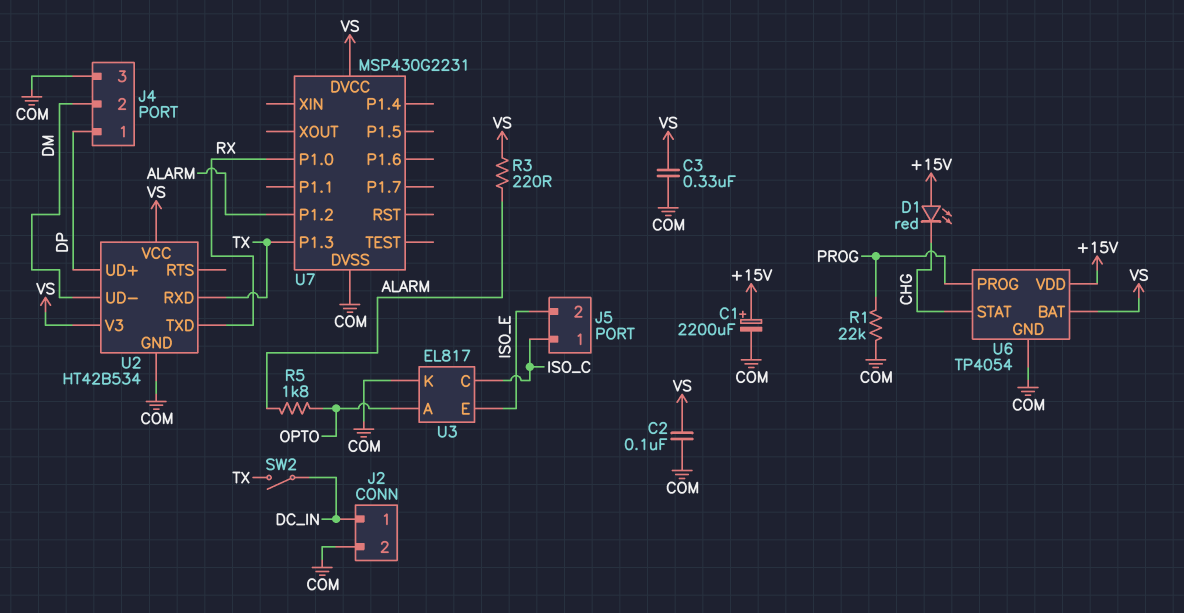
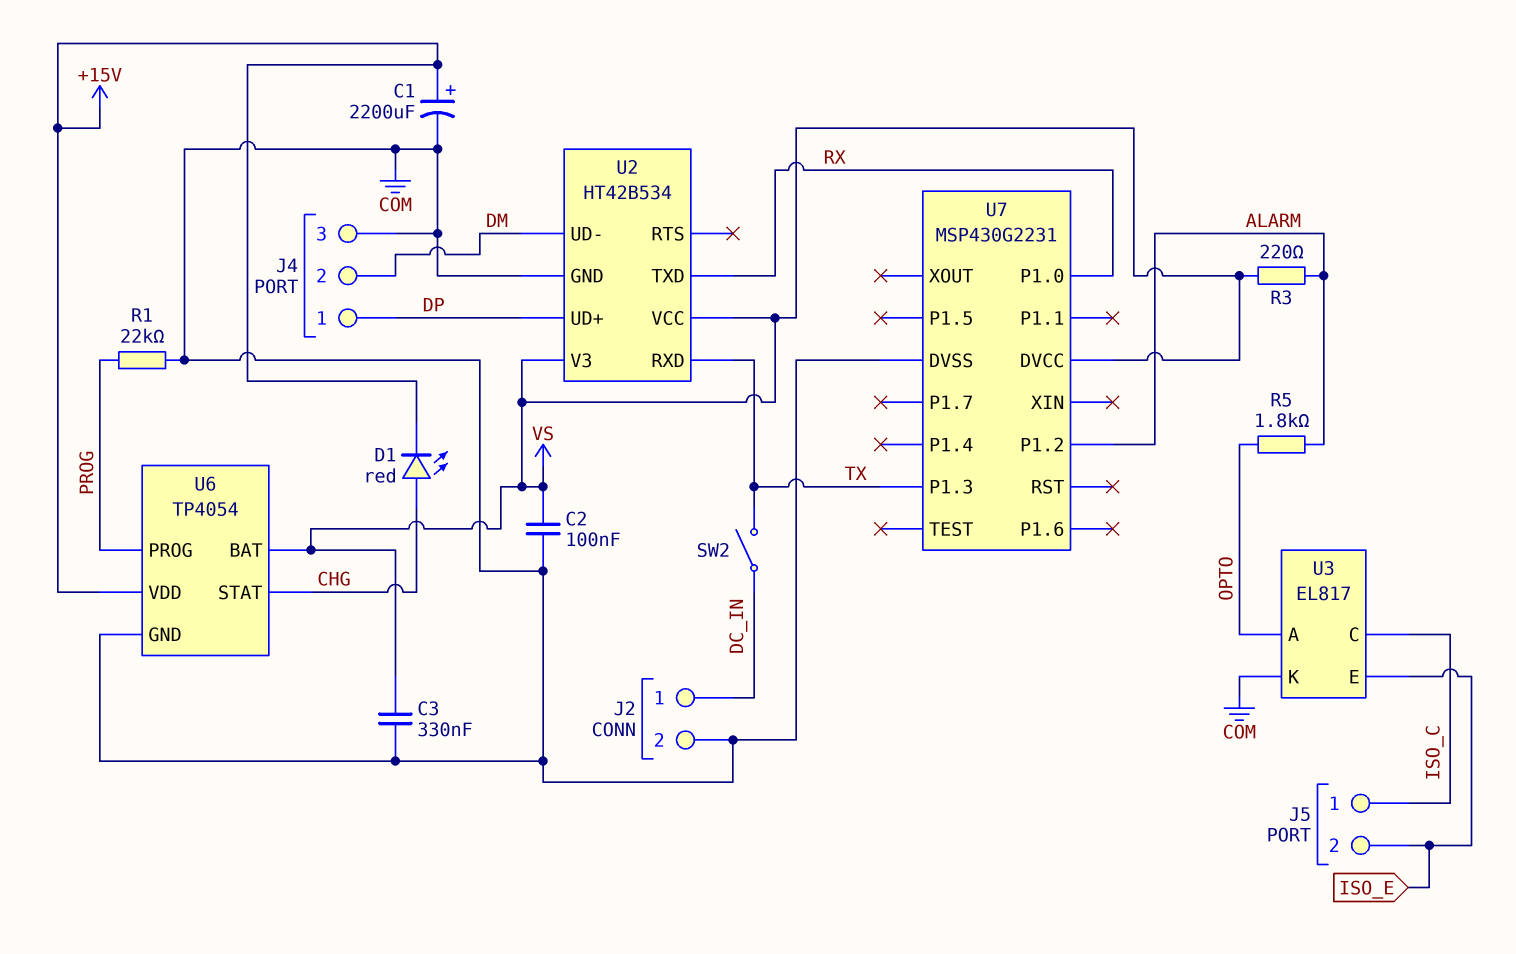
D1: LED red (A +15V, K CHG) -> LED red (A CHG, K +15V)

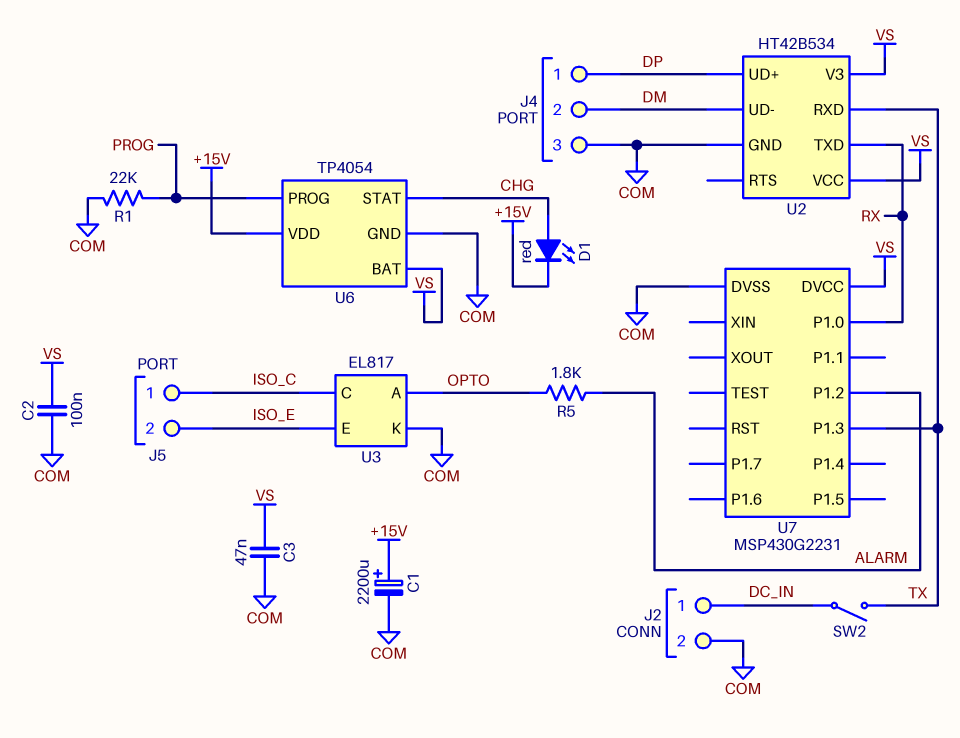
C3: 330nF (COM, VS) -> 47nF (COM, VS)
R3: 220 (ALARM, VS) -> none

